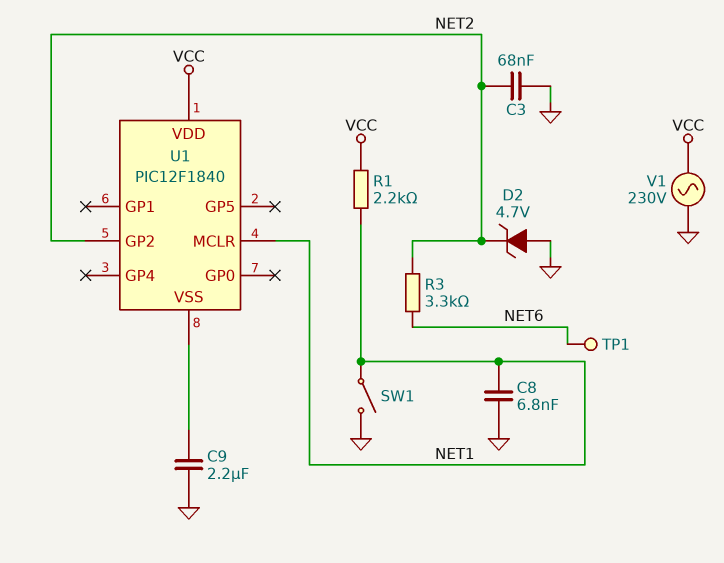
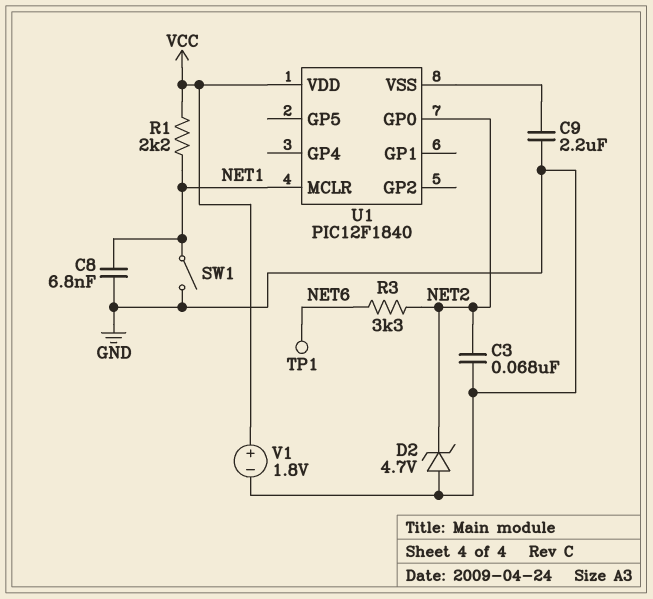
U1 pin GP0: none -> NET2
U1 pin GP2: NET2 -> none
V1: AC 230V (GND, VCC) -> 1.8V (plus VCC, minus GND)

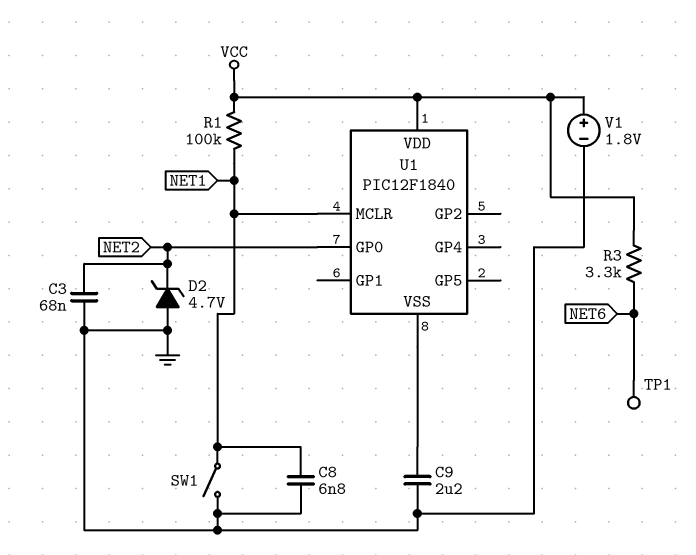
R1: 2.2k (NET1, VCC) -> 100k (NET1, VCC)
R3: 3.3k (NET2, NET6) -> 3.3k (NET6, VCC)

